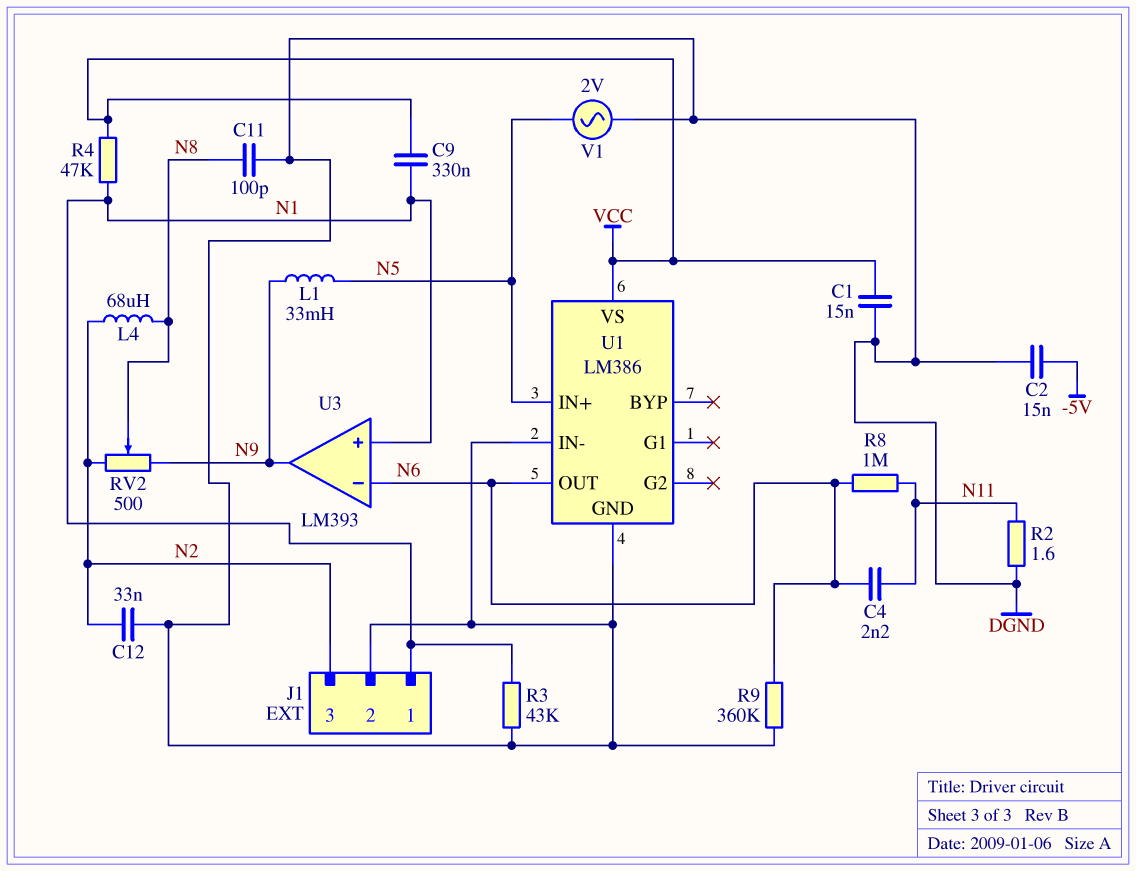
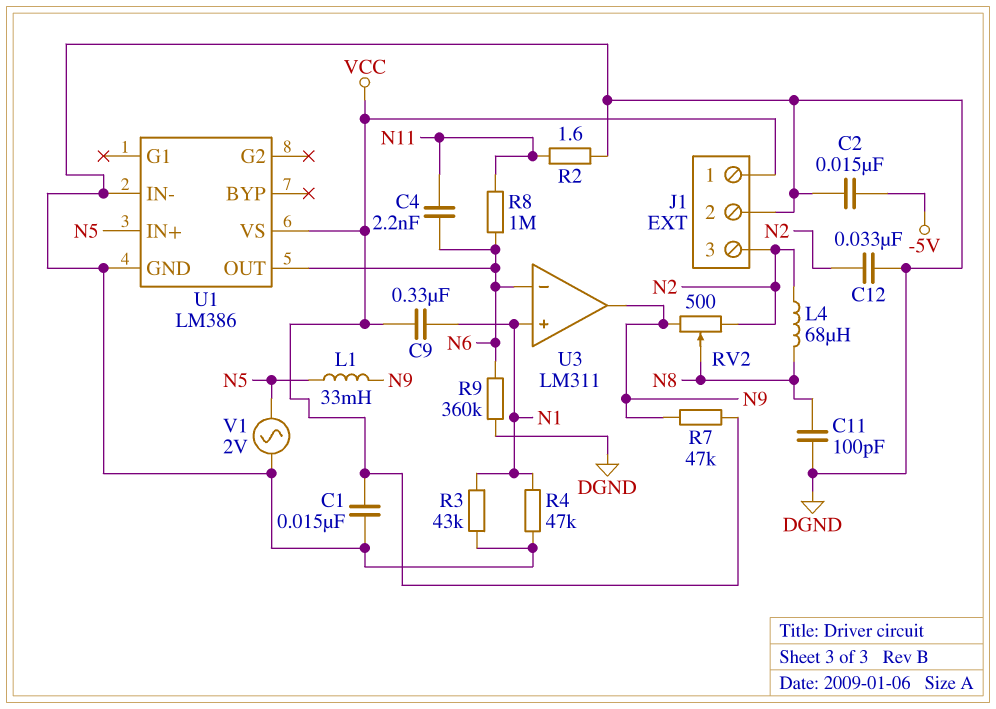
J1 pin 1: N1 -> VCC
R4: 47k (N1, VCC) -> 47k (DGND, N1)
R7: none -> 47k (N9, VCC)
U3: LM393 -> LM311

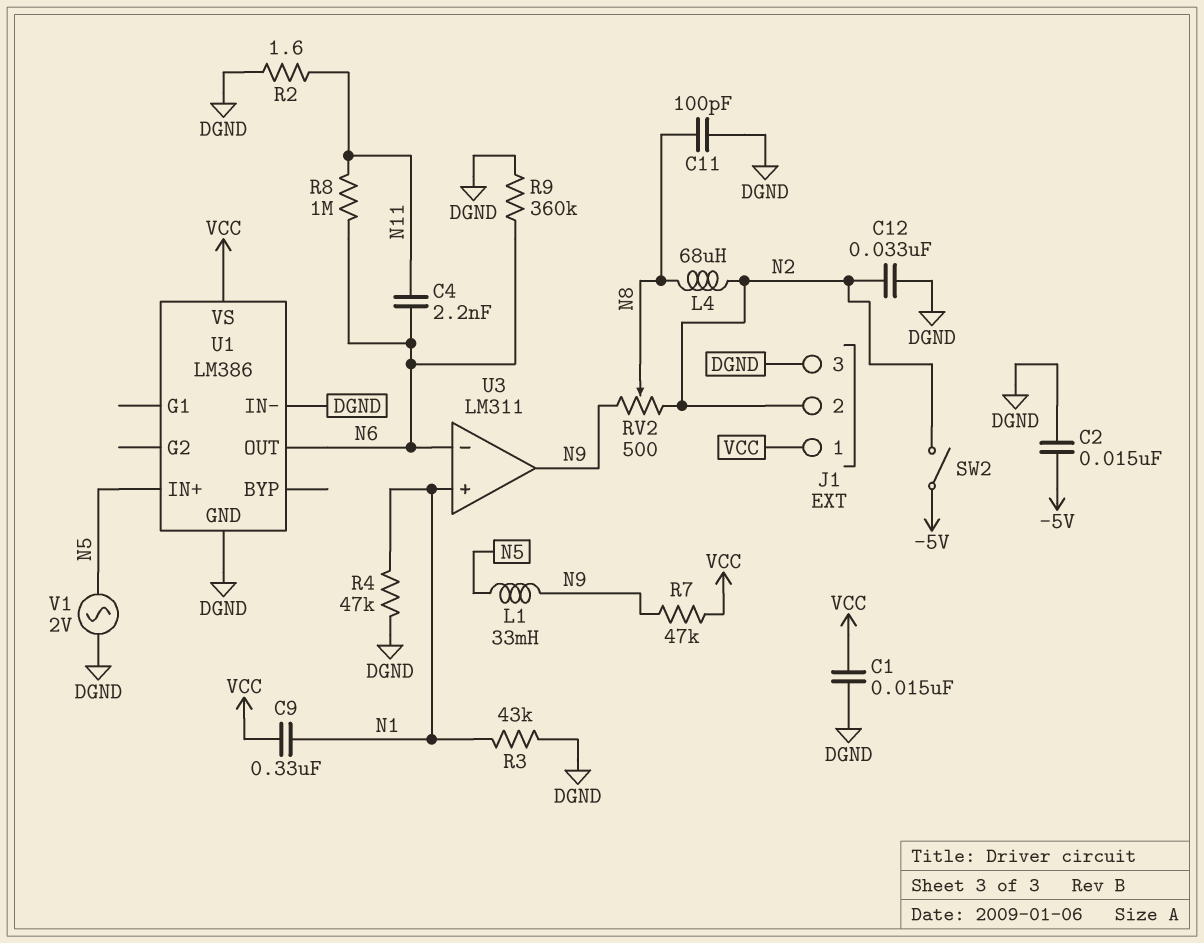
J1 pin 2: DGND -> N2
J1 pin 3: N2 -> DGND
SW2: none -> switch (-5V, N2)

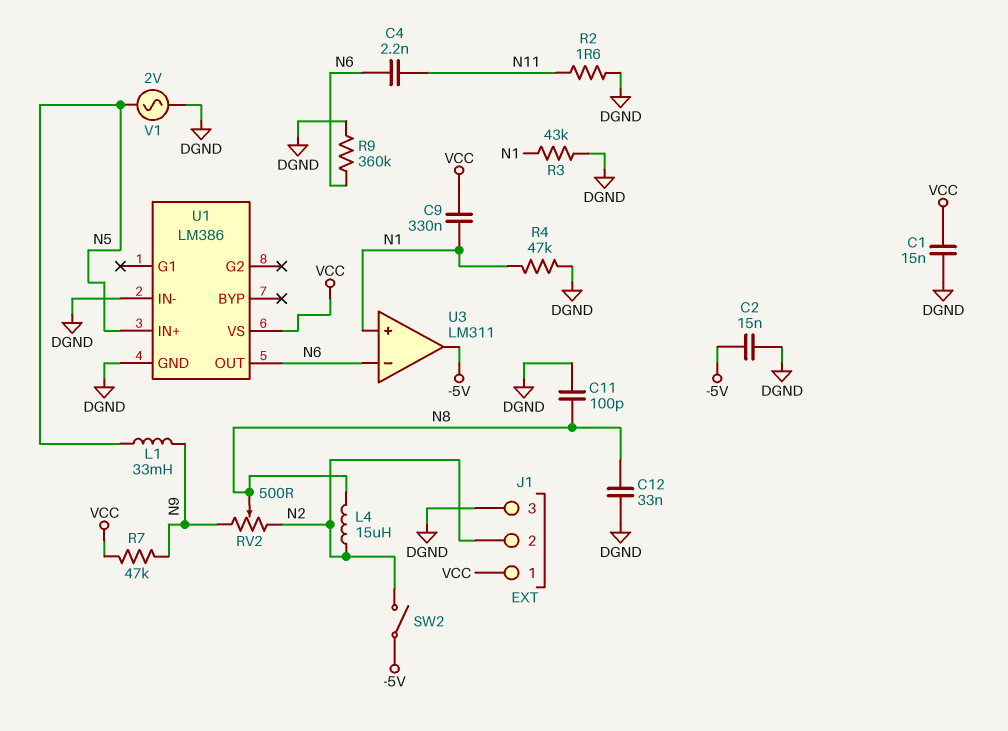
C12: 33nF (DGND, N2) -> 33nF (DGND, N8)
L4: 68uH (N2, N8) -> 15uH (N2, N8)
R8: 1M (N6, N11) -> none
U3 pin out: N9 -> -5V

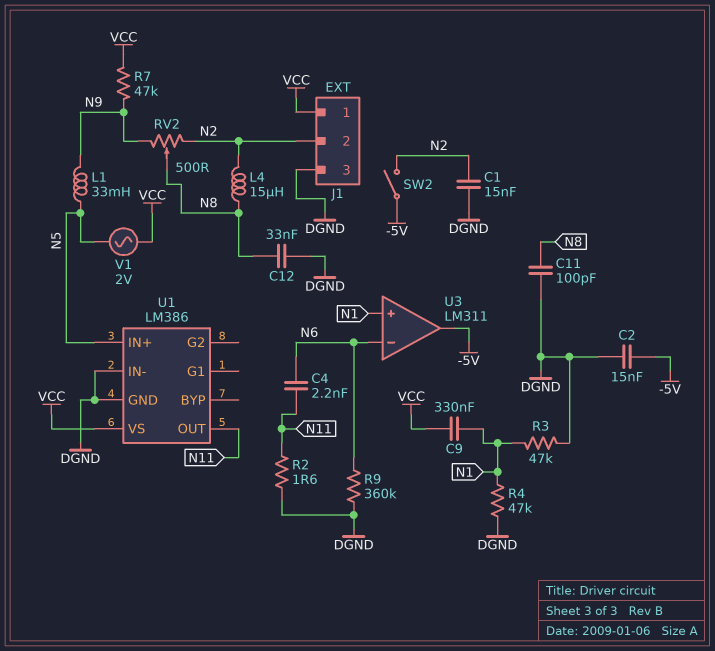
C1: 15nF (DGND, VCC) -> 15nF (DGND, N2)
R3: 43k (DGND, N1) -> 47k (DGND, N1)
U1 pin OUT: N6 -> N11
V1: AC 2V (DGND, N5) -> AC 2V (N5, VCC)

